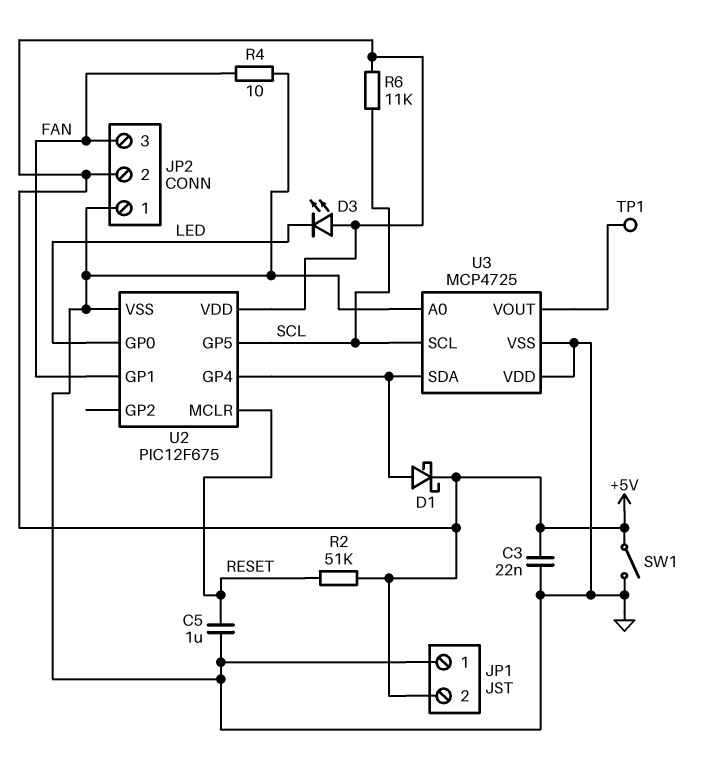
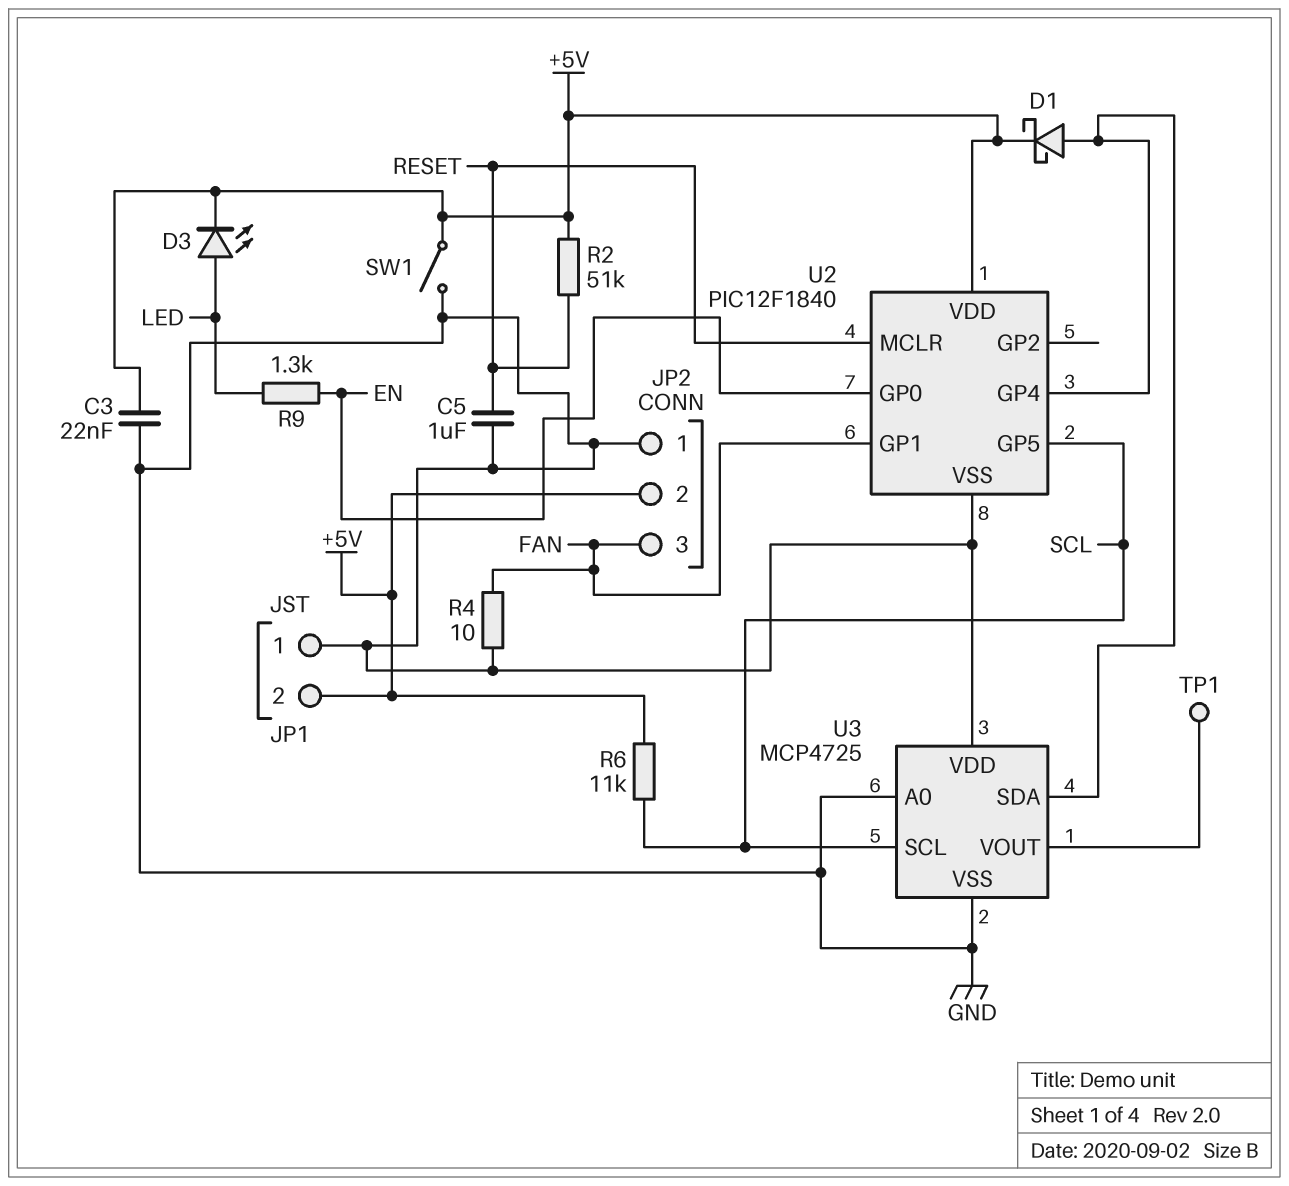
D3: LED (A +5V, K LED) -> LED (A LED, K +5V)
R9: none -> 1.3k (EN, LED)
U2: PIC12F675 -> PIC12F1840
U2 pin GP0: LED -> EN

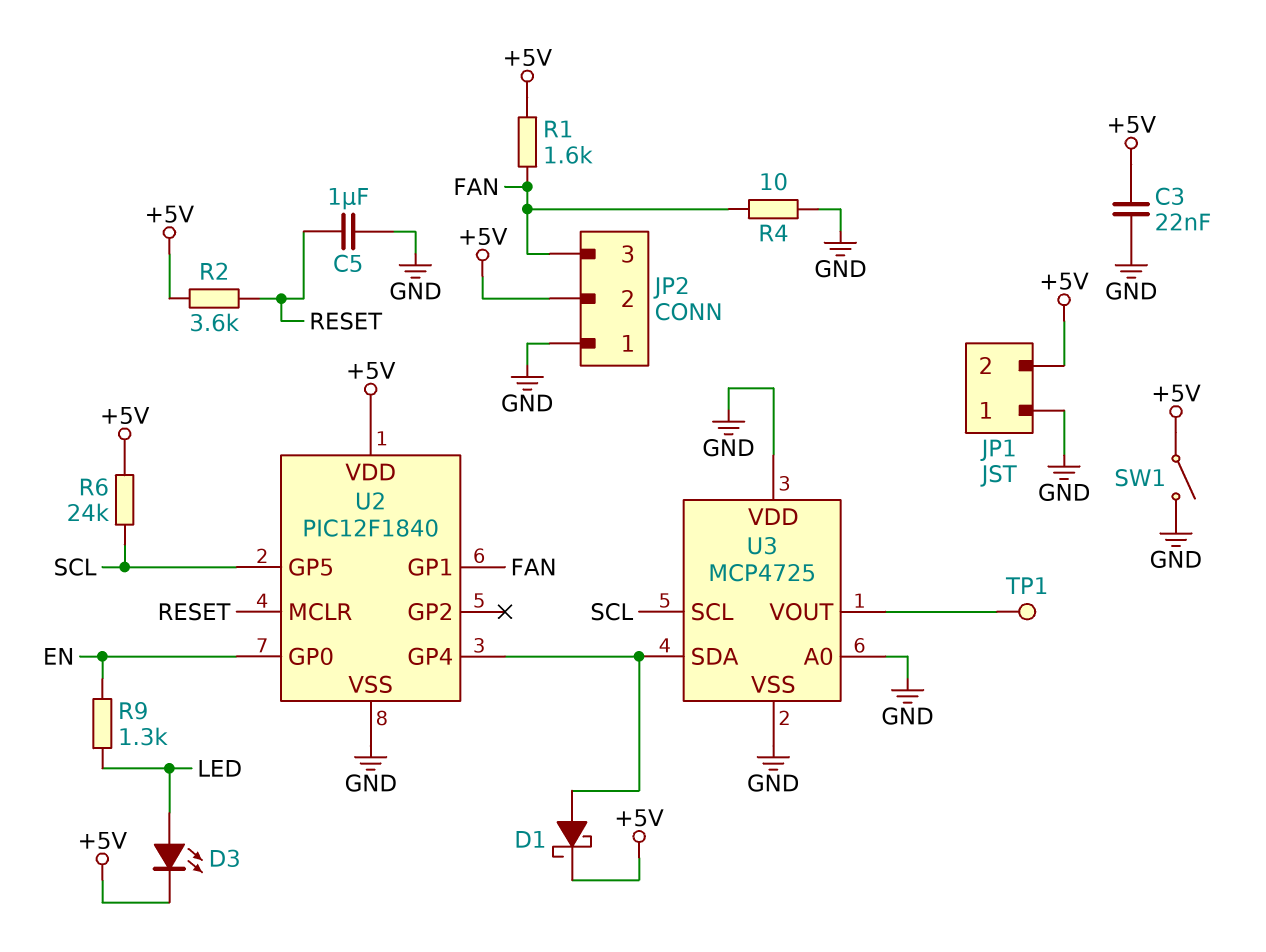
R1: none -> 1.6k (+5V, FAN)
R2: 51k (+5V, RESET) -> 3.6k (+5V, RESET)
R6: 11k (+5V, SCL) -> 24k (+5V, SCL)

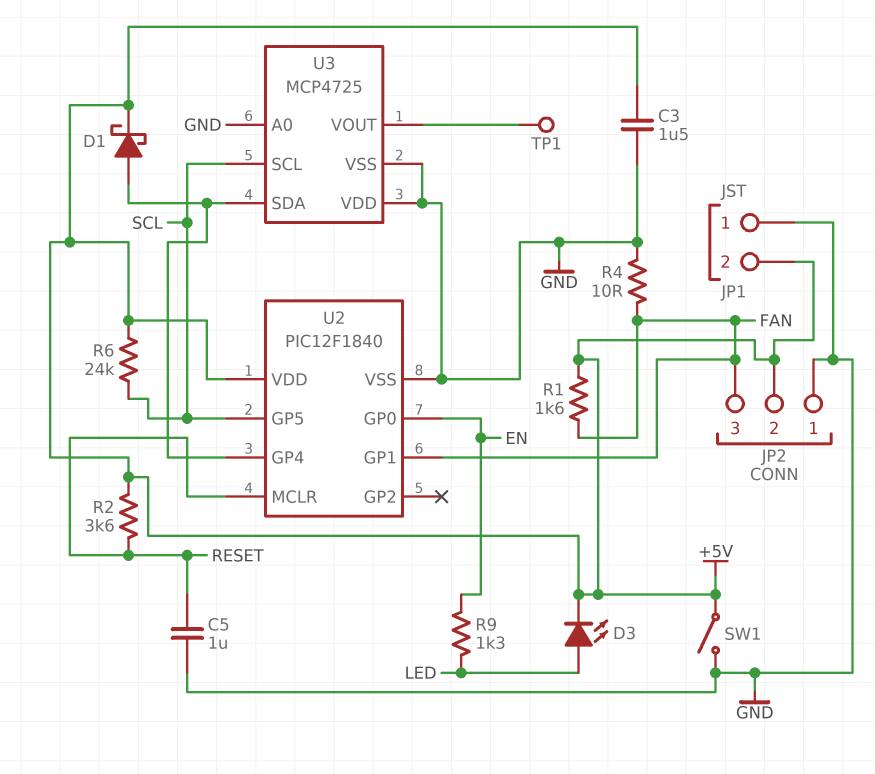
C3: 22nF (+5V, GND) -> 1.5uF (+5V, GND)

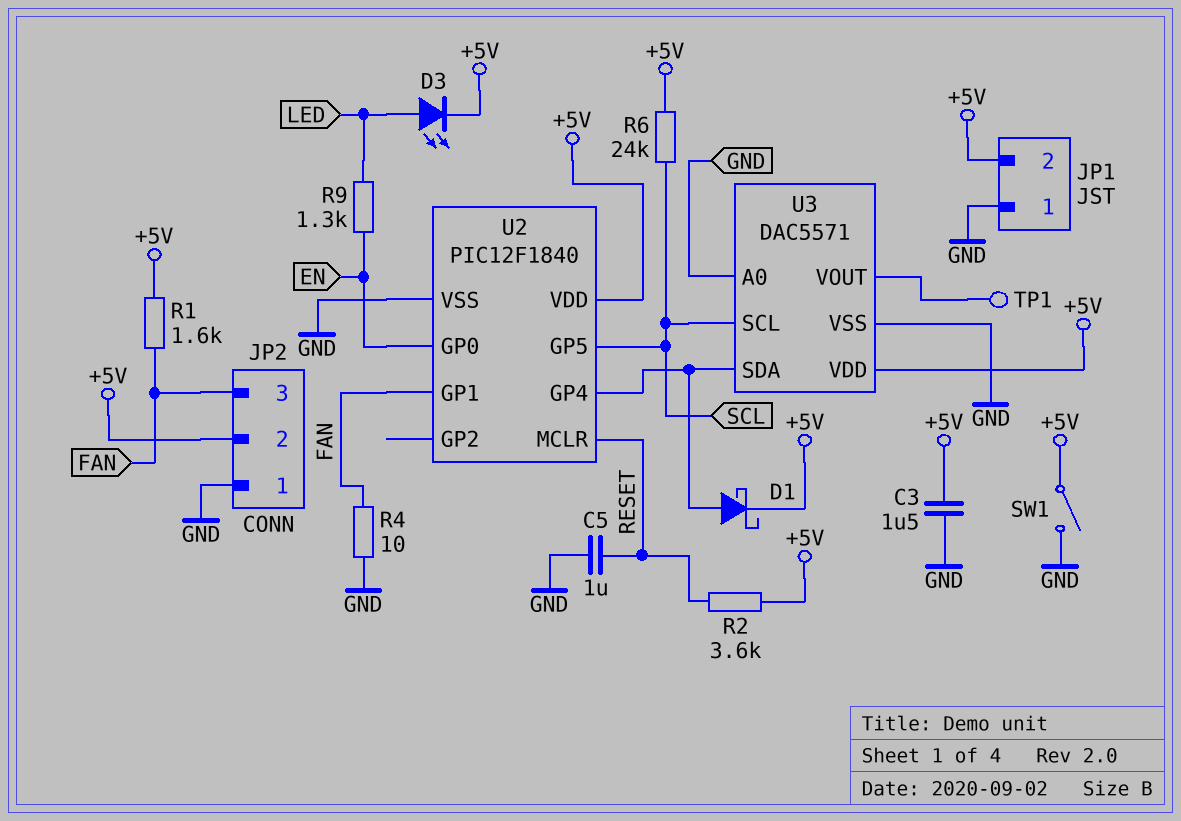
U3: MCP4725 -> DAC5571
U3 pin VDD: GND -> +5V

